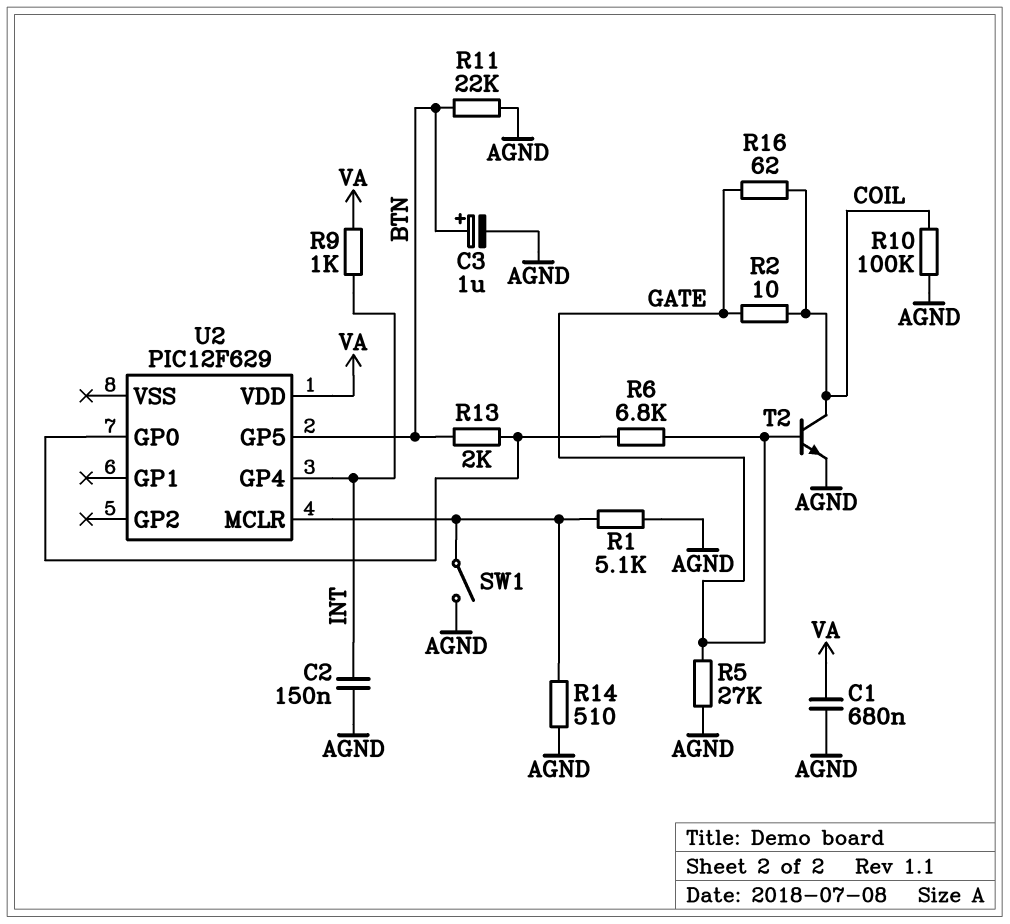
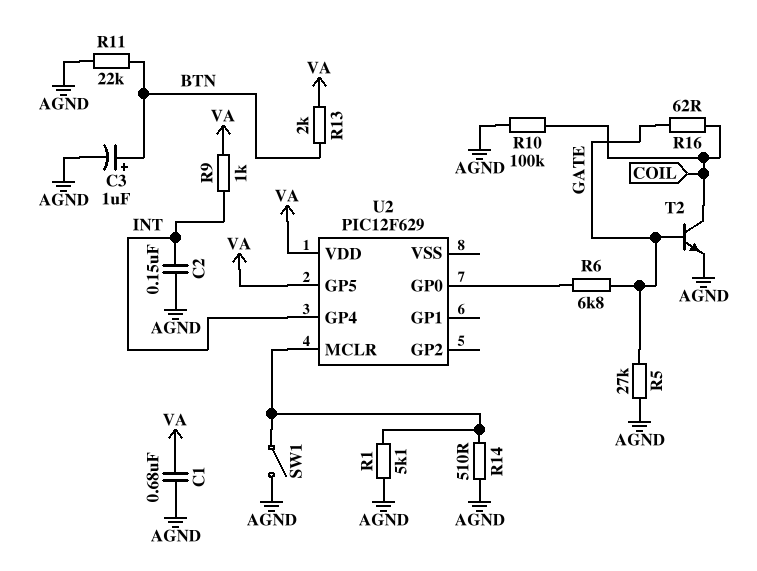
R2: 10 (COIL, GATE) -> none
R13: 2k (BTN, U2/GP0) -> 2k (BTN, VA)
U2 pin GP5: BTN -> VA

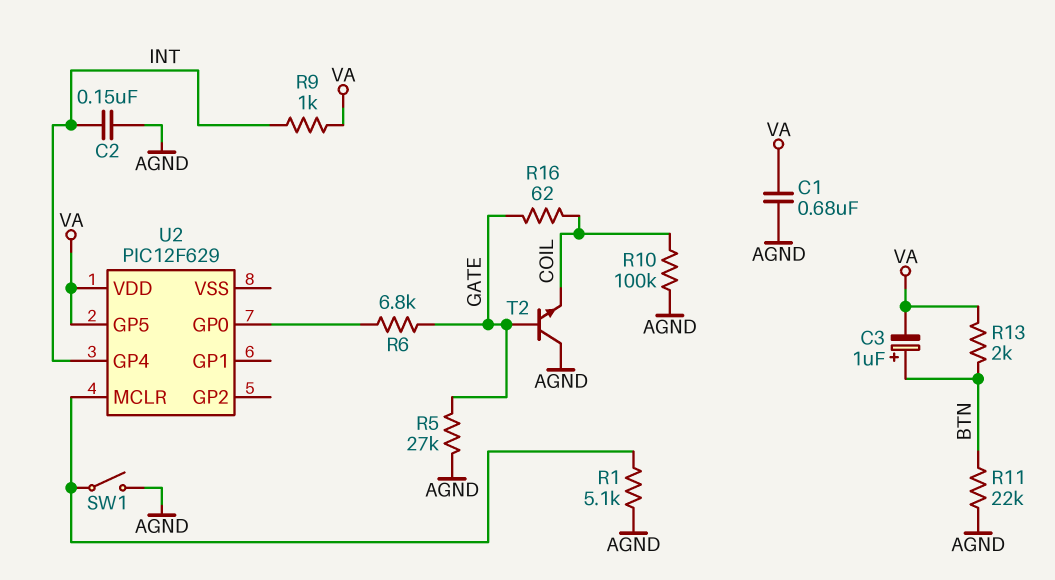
C3: 1uF (plus BTN, minus AGND) -> 1uF (plus BTN, minus VA)
R14: 510 (AGND, U2/MCLR) -> none
T2: NPN (B GATE, C COIL, E AGND) -> NPN (B GATE, C AGND, E COIL)

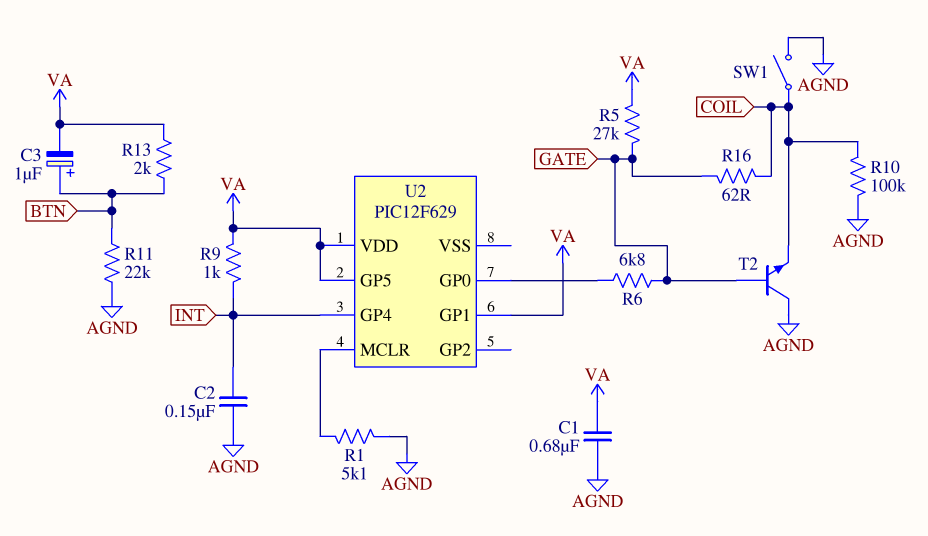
R5: 27k (AGND, GATE) -> 27k (GATE, VA)
SW1: switch (AGND, U2/MCLR) -> switch (AGND, COIL)
U2 pin GP1: none -> VA

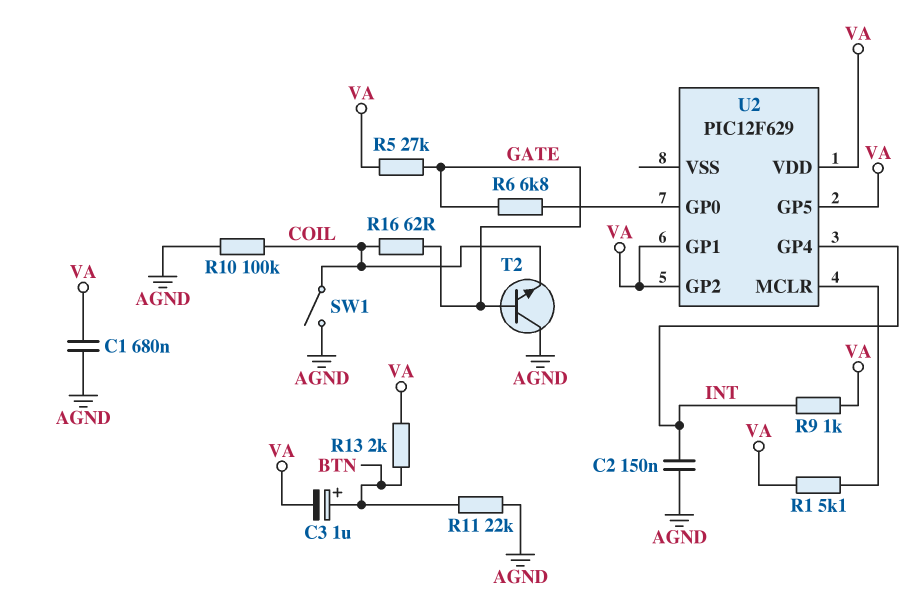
R1: 5.1k (AGND, U2/MCLR) -> 5.1k (U2/MCLR, VA)
U2 pin GP2: none -> VA

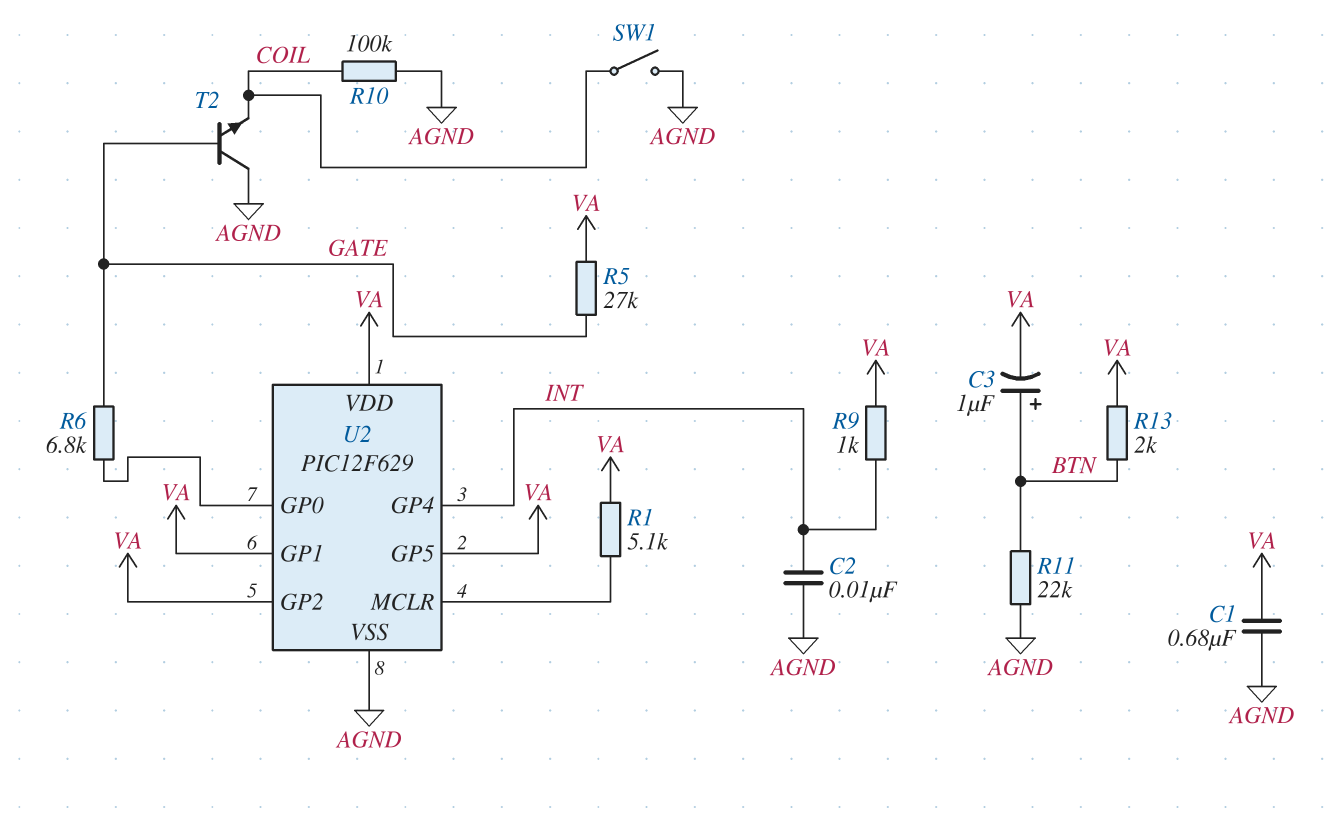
C2: 150nF (AGND, INT) -> 10nF (AGND, INT)
R16: 62 (COIL, GATE) -> none
U2 pin VSS: none -> AGND

